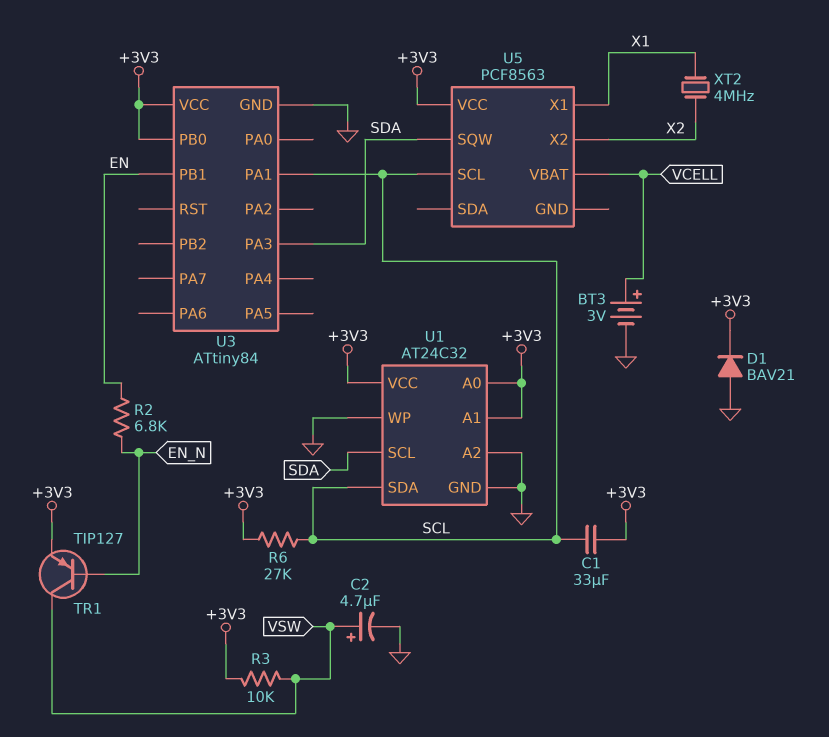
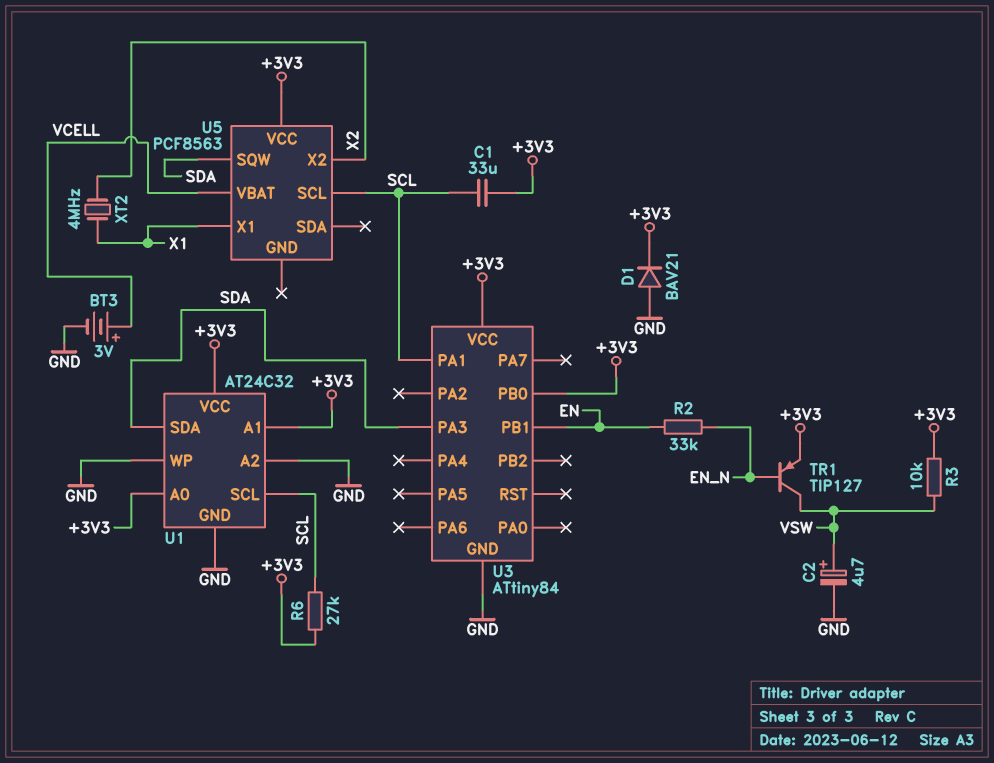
R2: 6.8k (EN, EN_N) -> 33k (EN, EN_N)
U1 pin SCL: SDA -> SCL
U1 pin SDA: SCL -> SDA

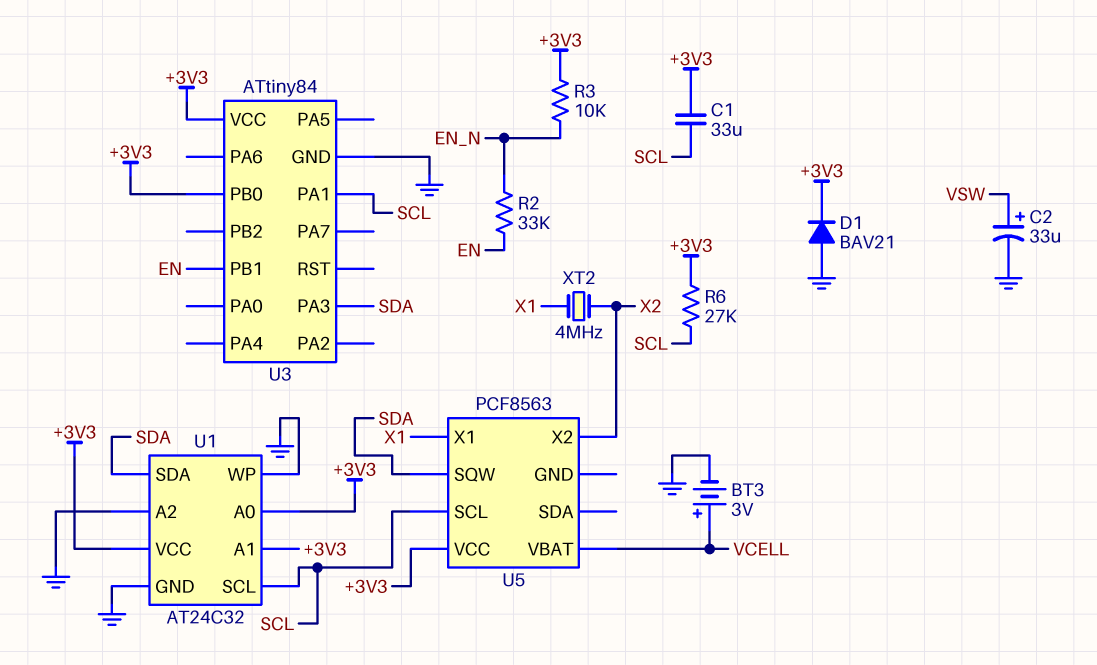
C2: 4.7uF (plus VSW, minus GND) -> 33uF (plus VSW, minus GND)
R3: 10k (+3V3, VSW) -> 10k (+3V3, EN_N)
TR1: PNP TIP127 (B EN_N, C VSW, E +3V3) -> none

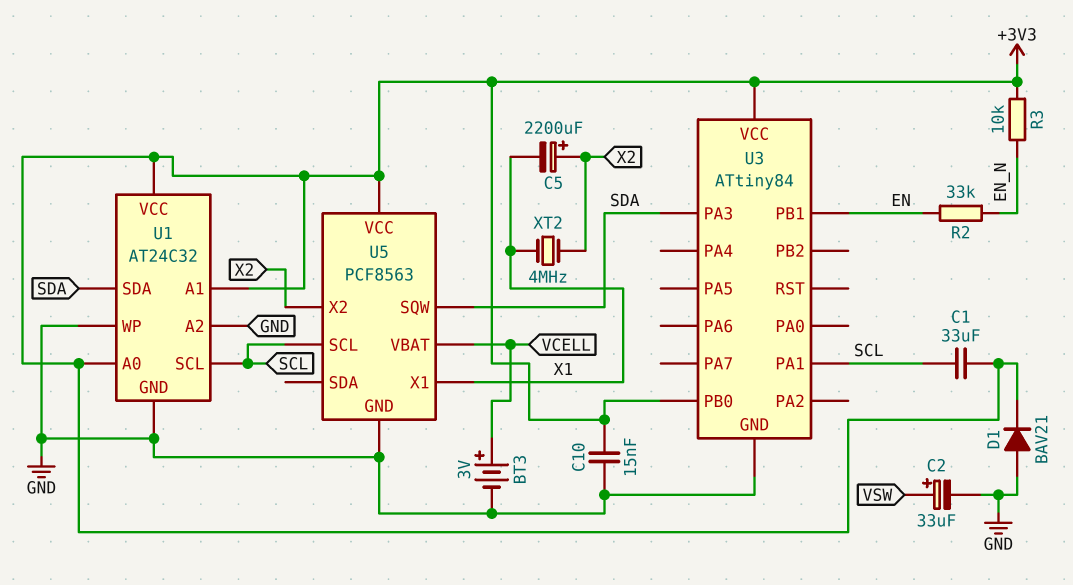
C5: none -> 2200uF (plus X2, minus X1)
C10: none -> 15nF (+3V3, GND)
R6: 27k (+3V3, SCL) -> none
U5 pin GND: none -> GND

